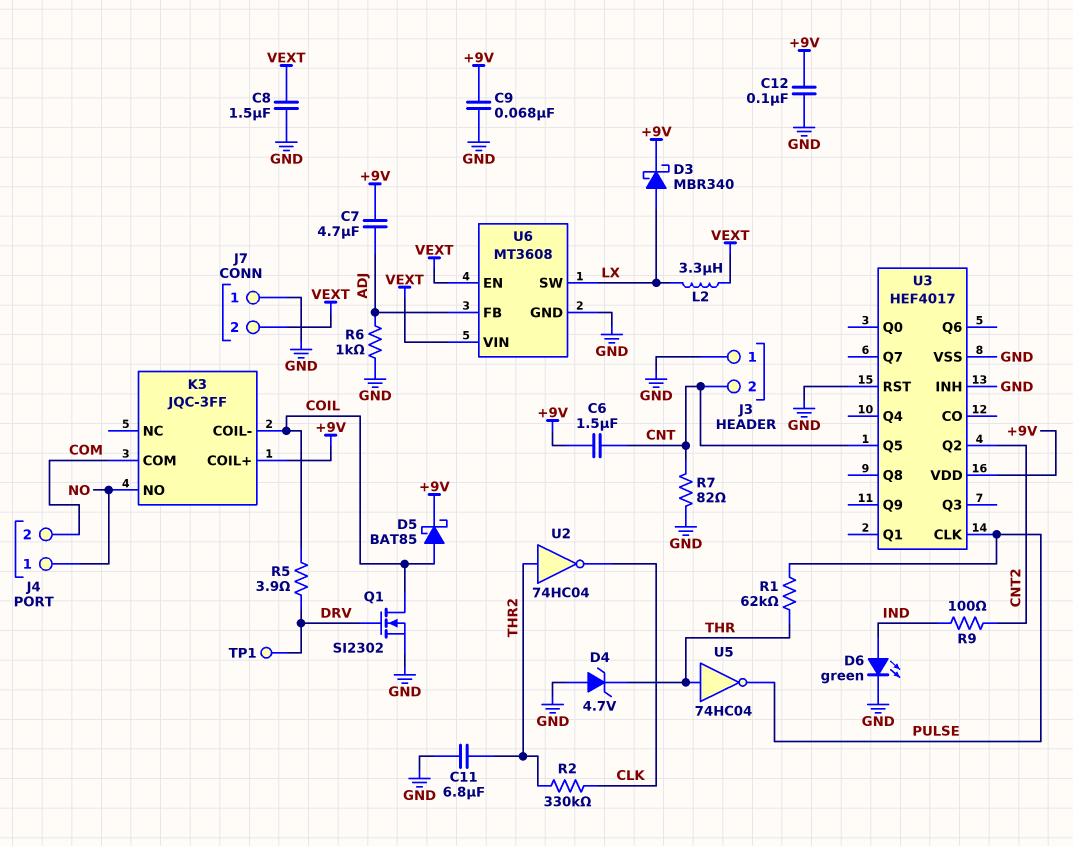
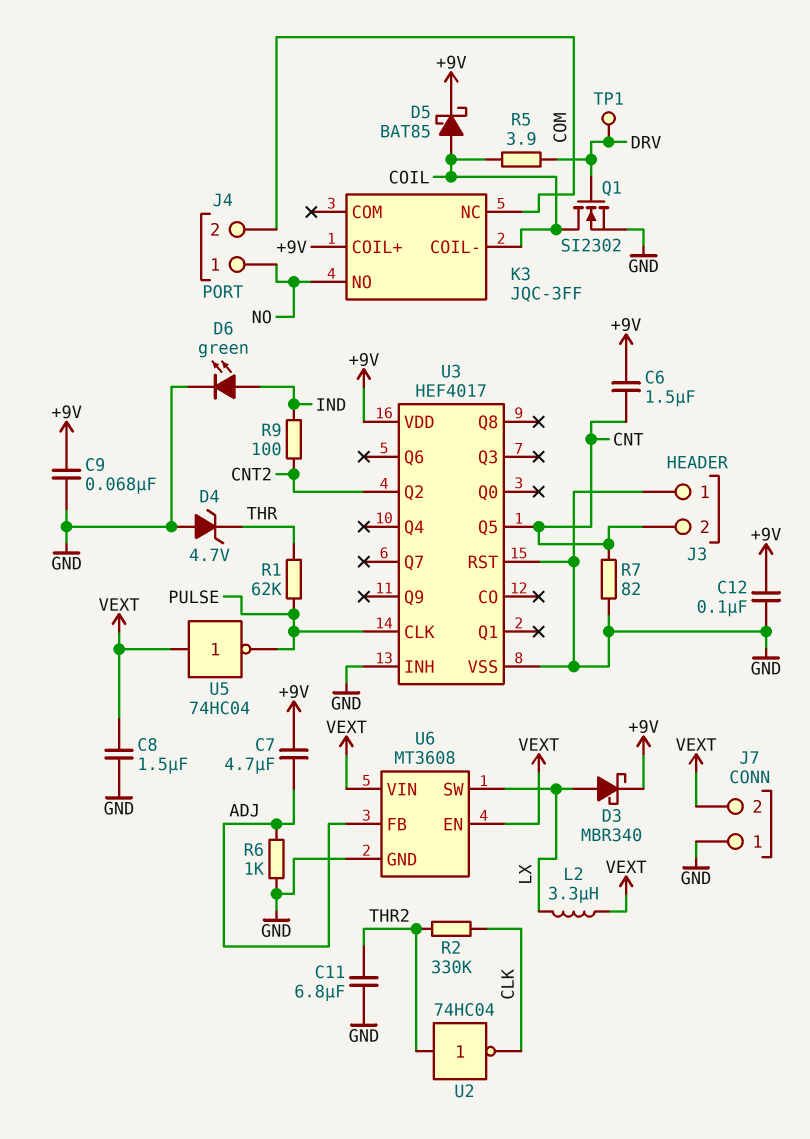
K3 pin COM: COM -> none
K3 pin NC: none -> COM
U5: NOT 74HC04 (in THR, out PULSE) -> NOT 74HC04 (in VEXT, out PULSE)

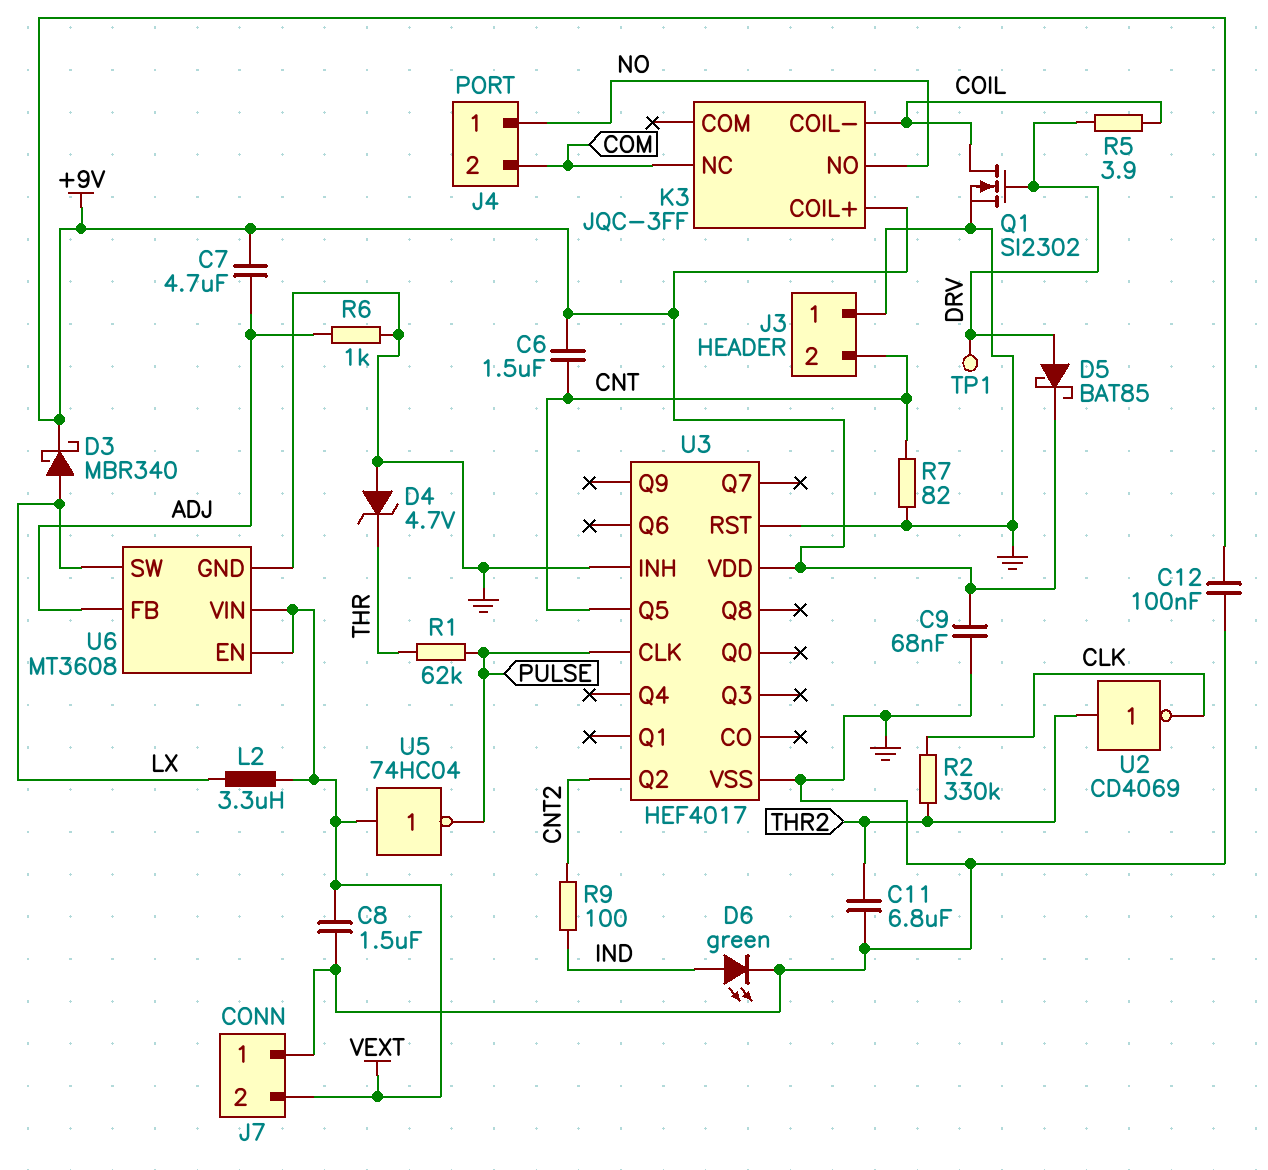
D5: schottky BAT85 (A COIL, K +9V) -> schottky BAT85 (A DRV, K +9V)
U2: NOT 74HC04 (in THR2, out CLK) -> NOT CD4069 (in THR2, out CLK)

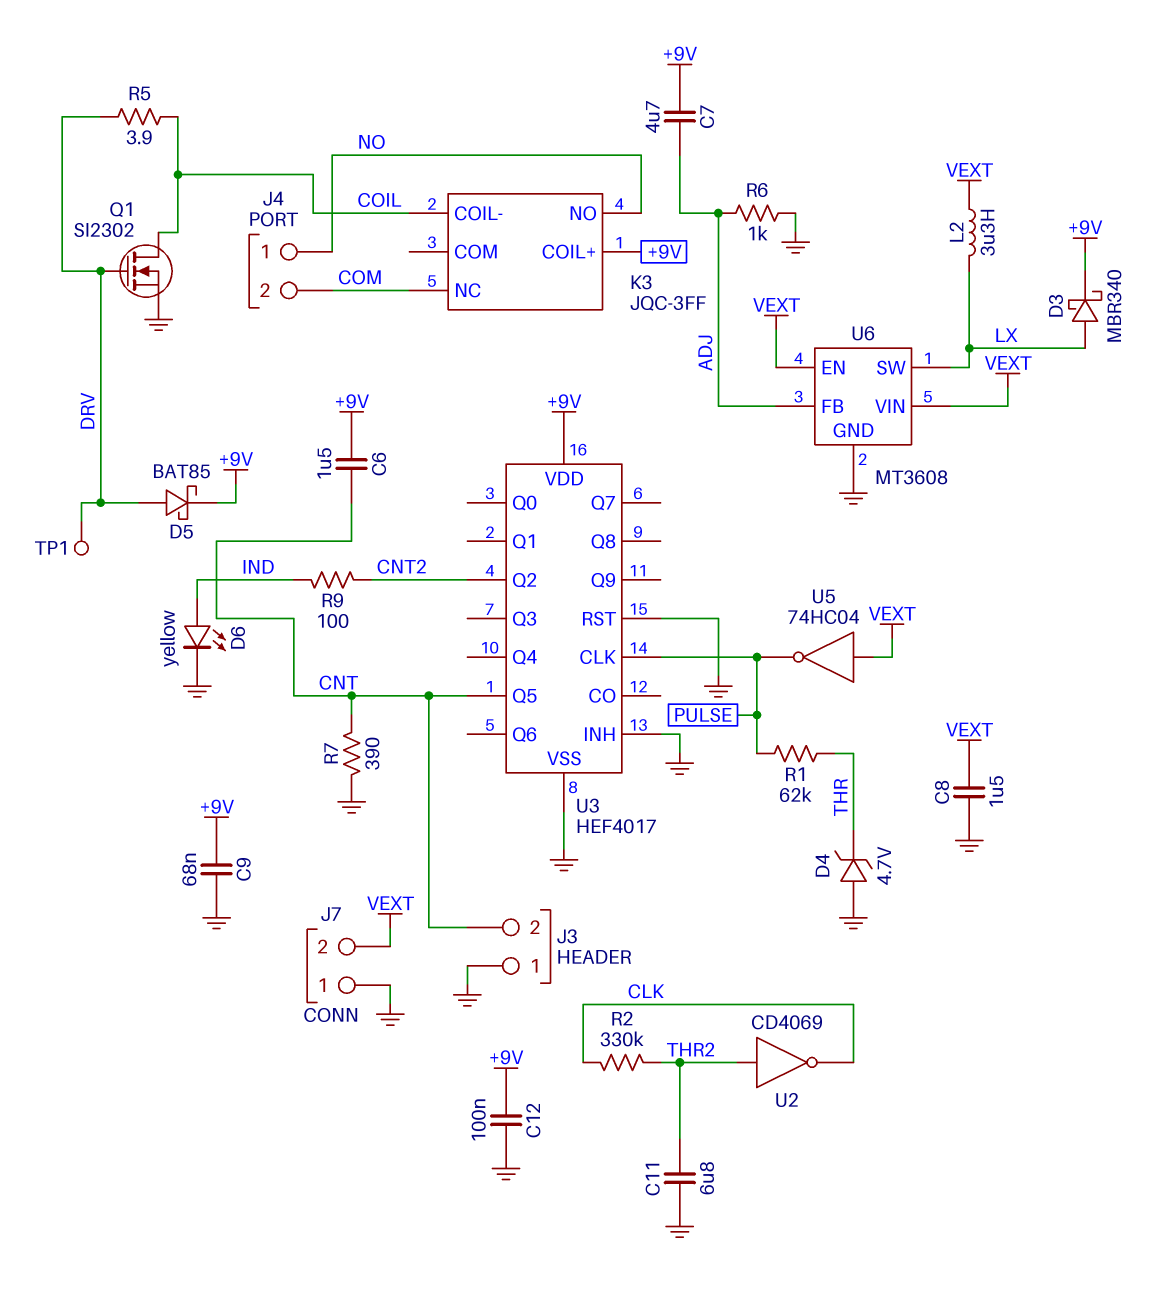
D6: LED green (A IND, K GND) -> LED yellow (A IND, K GND)
R7: 82 (CNT, GND) -> 390 (CNT, GND)

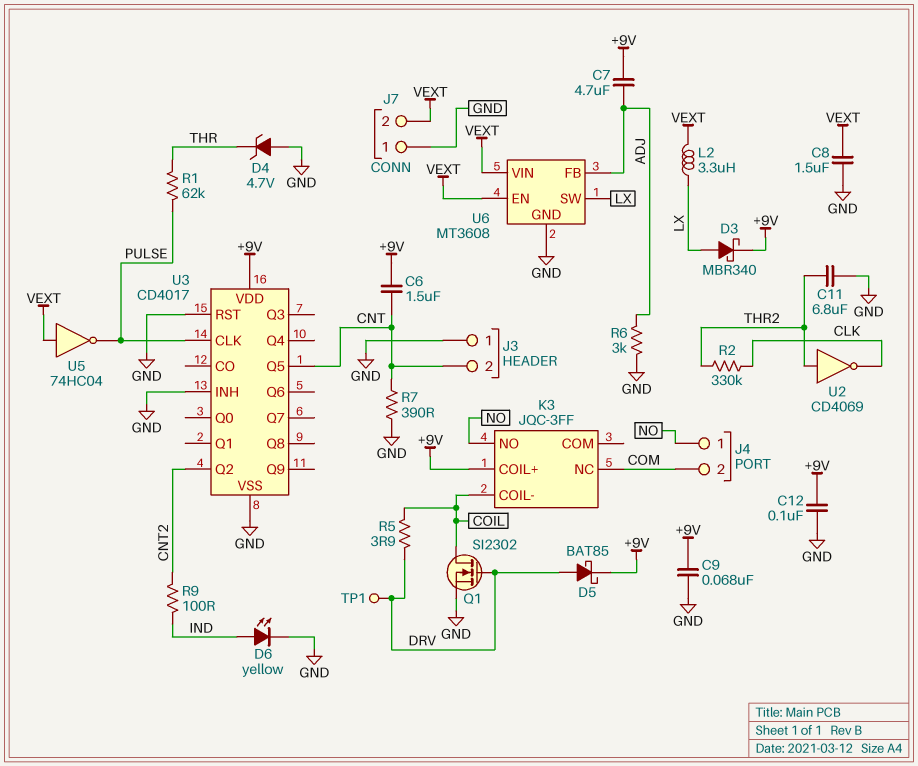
R6: 1k (ADJ, GND) -> 3k (ADJ, GND)
U3: HEF4017 -> CD4017

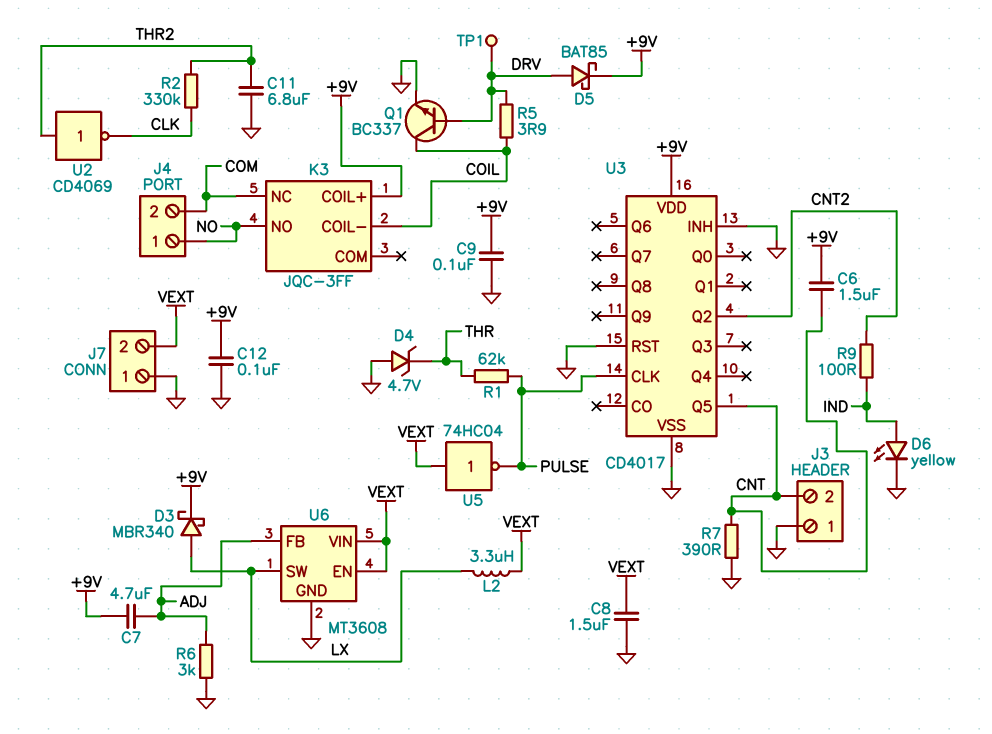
C9: 68nF (+9V, GND) -> 100nF (+9V, GND)
Q1: NMOS SI2302 (G DRV, D COIL, S GND) -> NPN BC337 (B DRV, C COIL, E GND)

